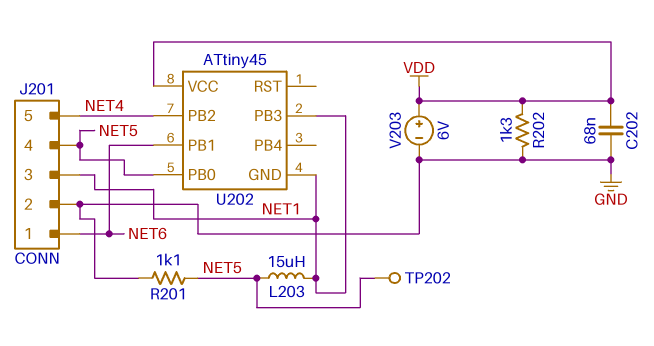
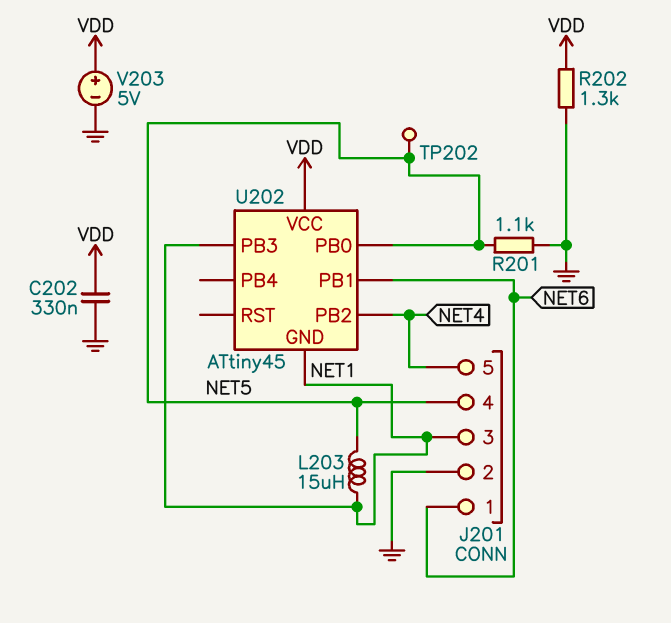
C202: 68nF (GND, VDD) -> 330nF (GND, VDD)
V203: 6V (plus VDD, minus GND) -> 5V (plus VDD, minus GND)

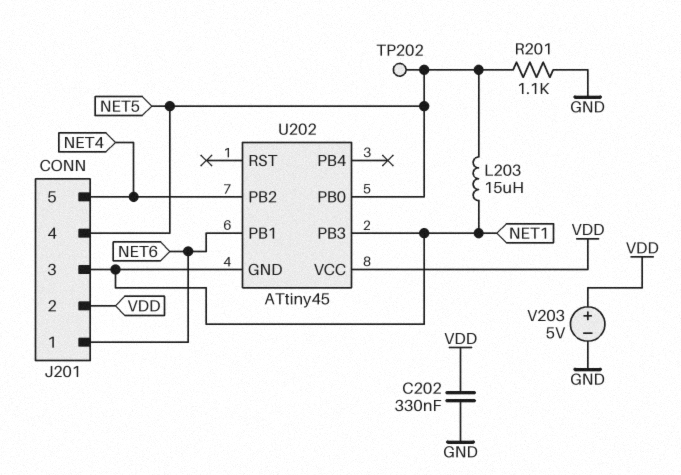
J201 pin 2: GND -> VDD
R202: 1.3k (GND, VDD) -> none

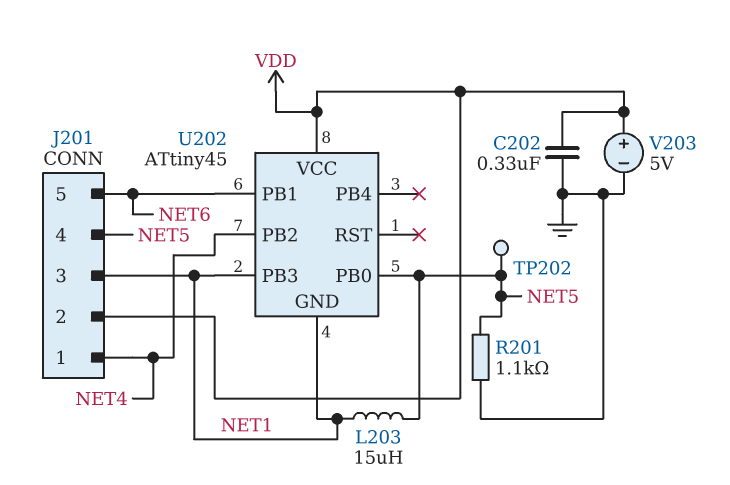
J201 pin 1: NET6 -> NET4
J201 pin 5: NET4 -> NET6

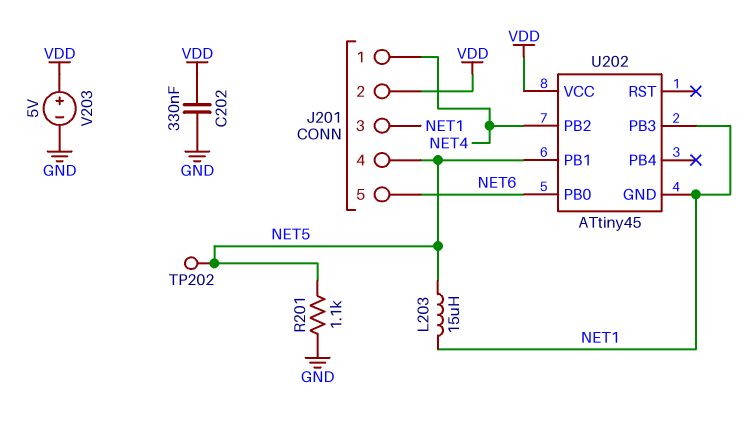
U202 pin PB0: NET5 -> NET6
U202 pin PB1: NET6 -> NET5

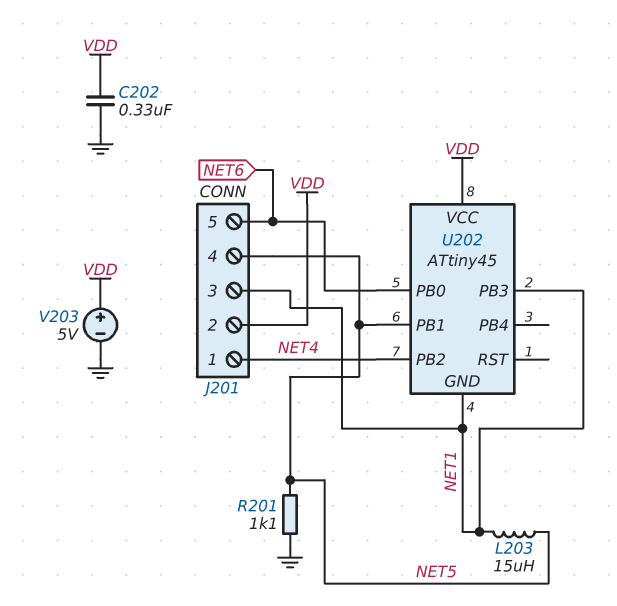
TP202: test point (NET5) -> none

